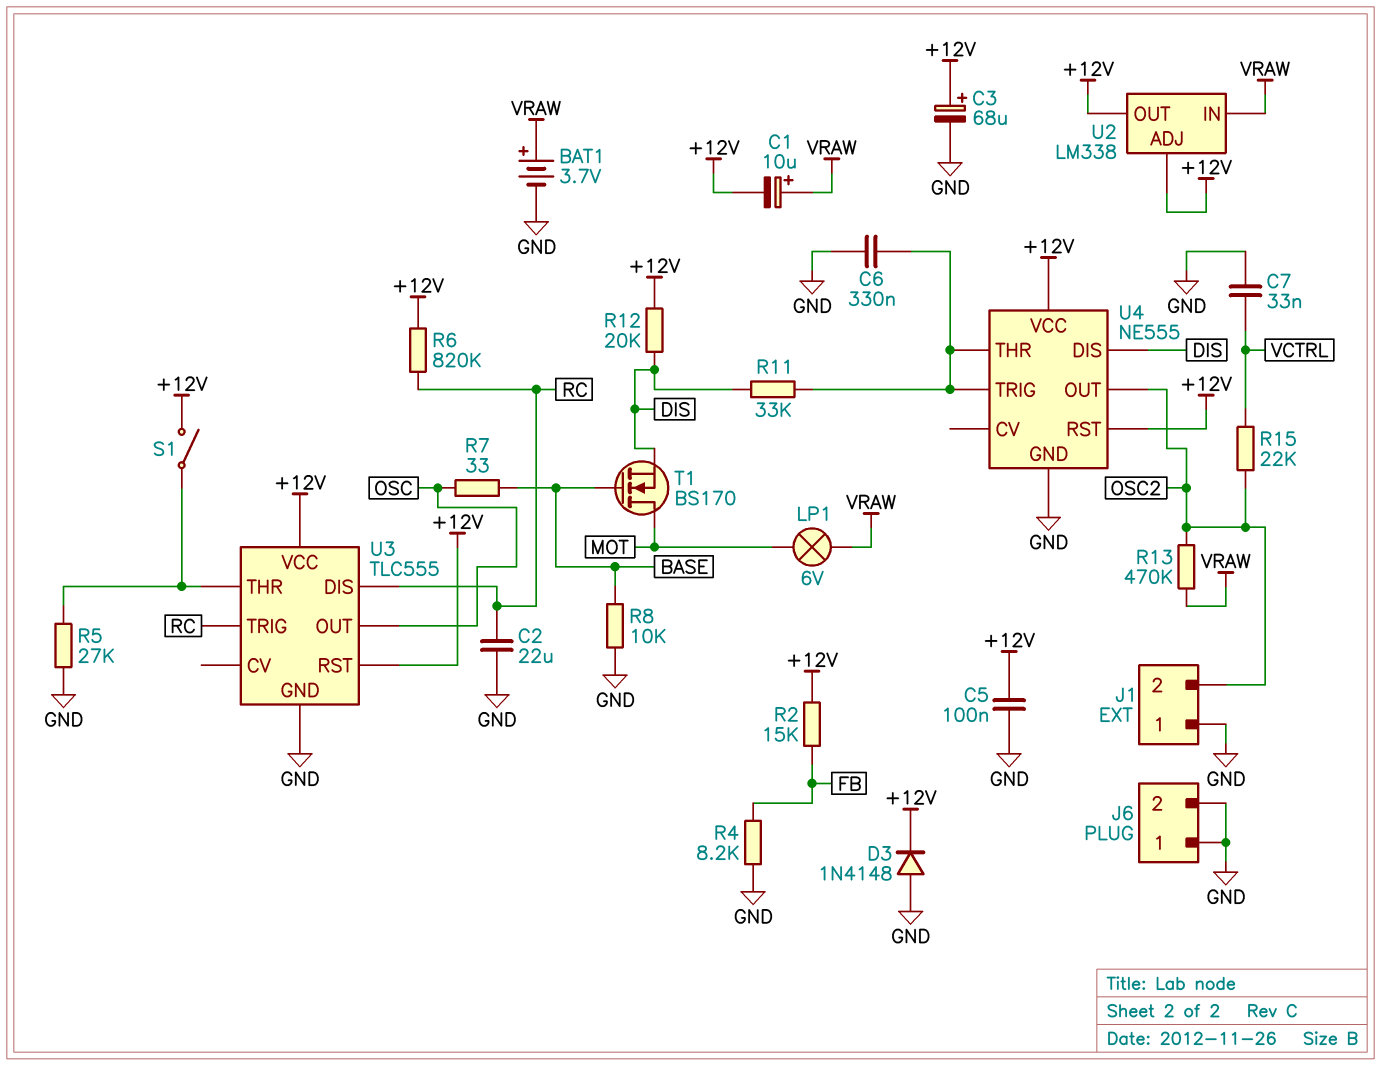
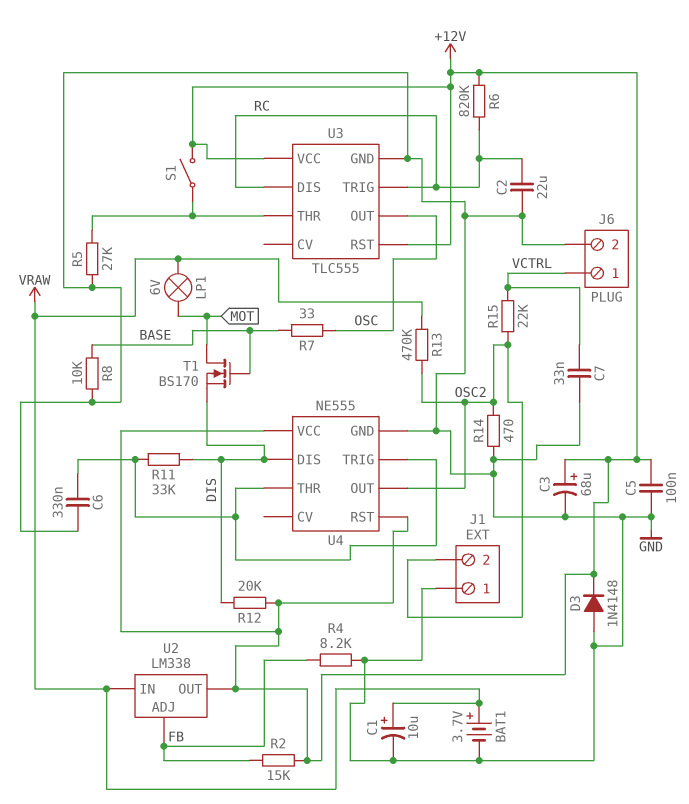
C1: 10uF (plus VRAW, minus +12V) -> 10uF (plus VRAW, minus GND)
J6 pin 1: GND -> VCTRL
R14: none -> 470 (GND, OSC2)
U2 pin ADJ: +12V -> FB

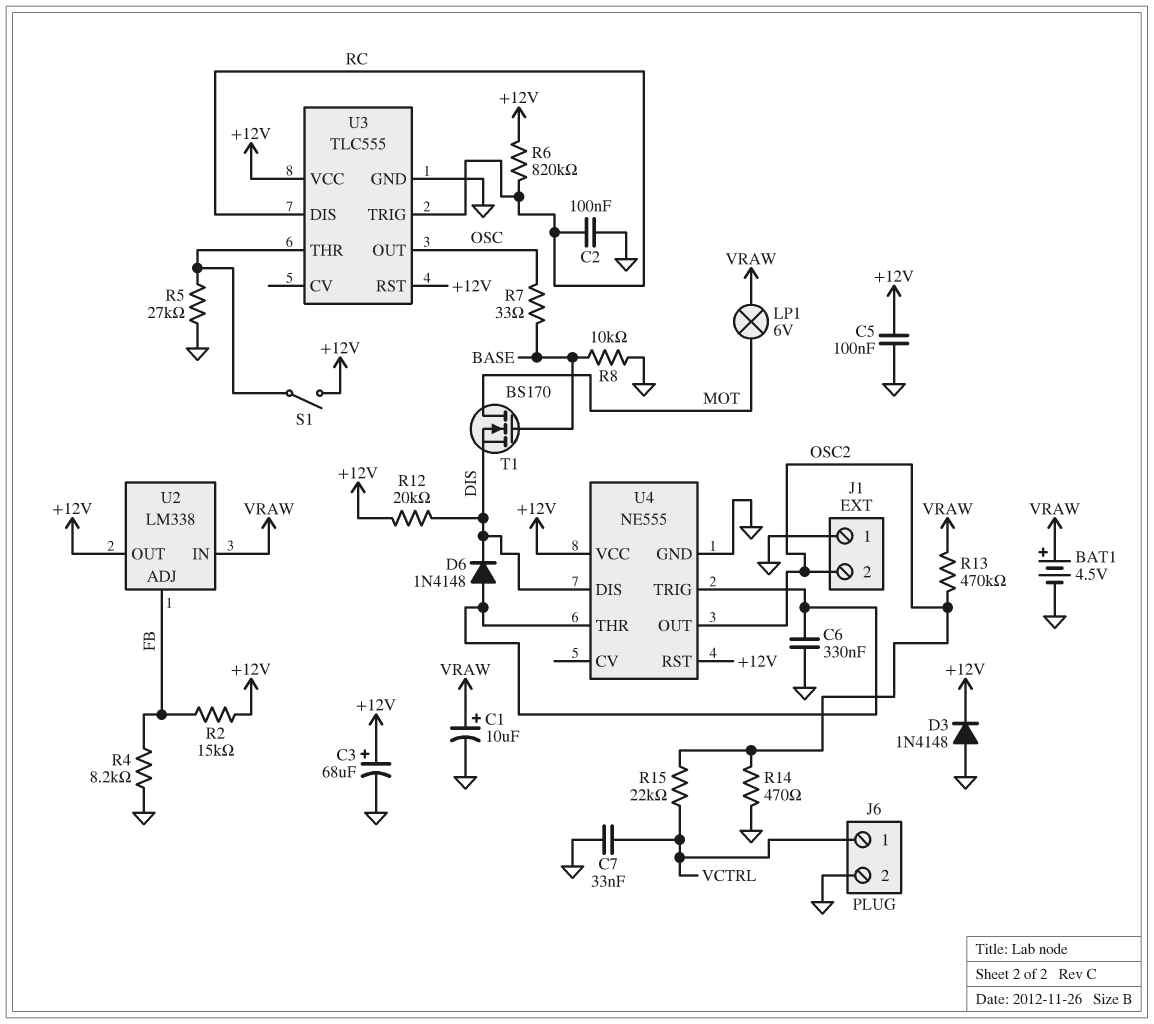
BAT1: 3.7V (plus VRAW, minus GND) -> 4.5V (plus VRAW, minus GND)
C2: 22uF (GND, RC) -> 100nF (GND, RC)
D6: none -> diode 1N4148 (A U4/THR, K DIS)
R11: 33k (DIS, U4/THR) -> none

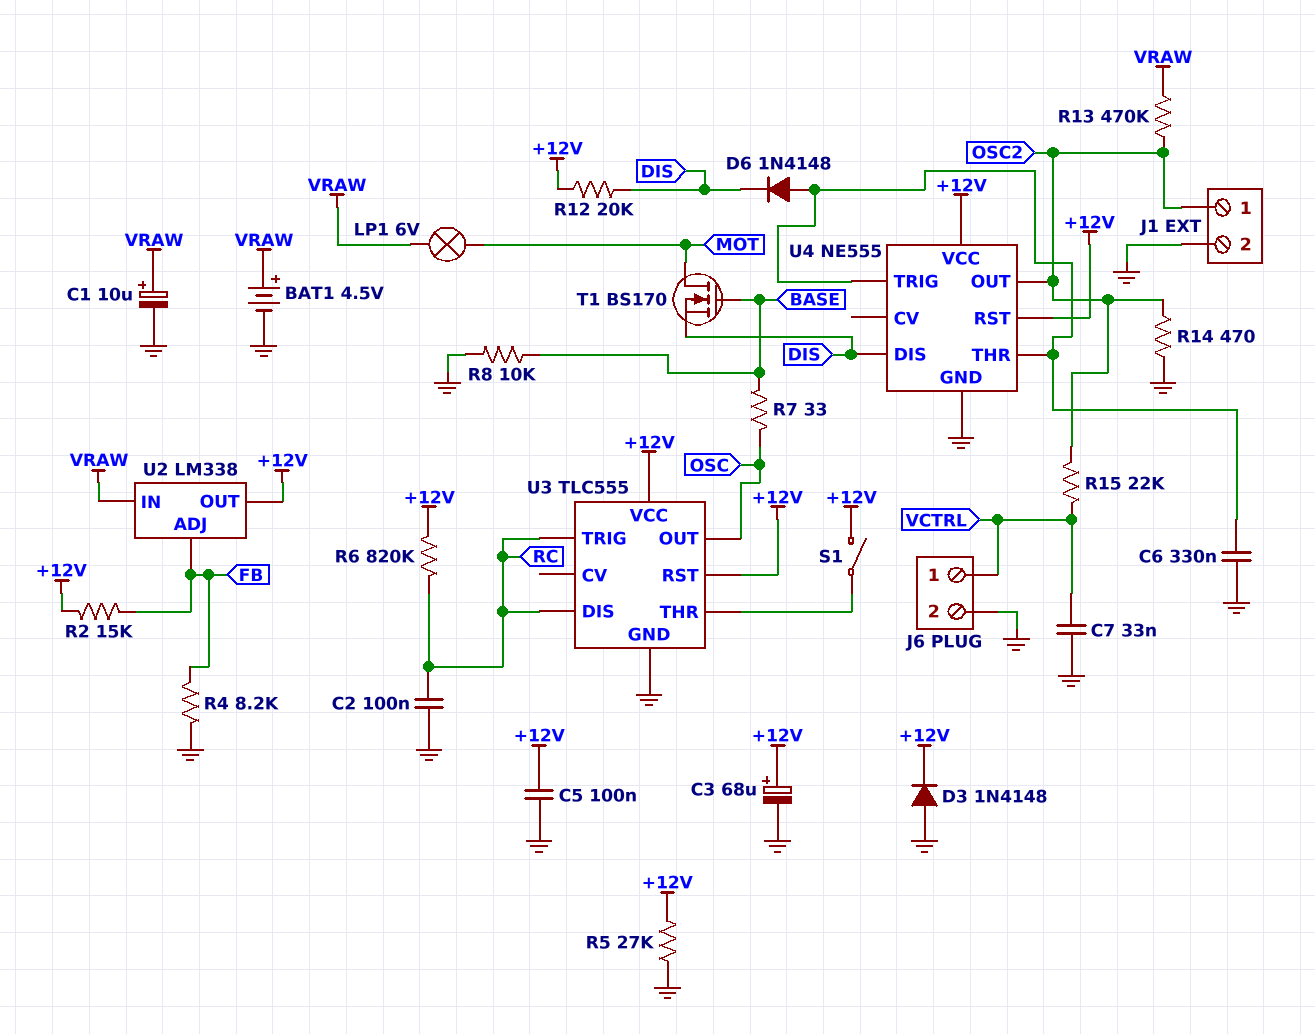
J1 pin 1: GND -> OSC2
J1 pin 2: OSC2 -> GND
R5: 27k (GND, U3/THR) -> 27k (+12V, GND)

